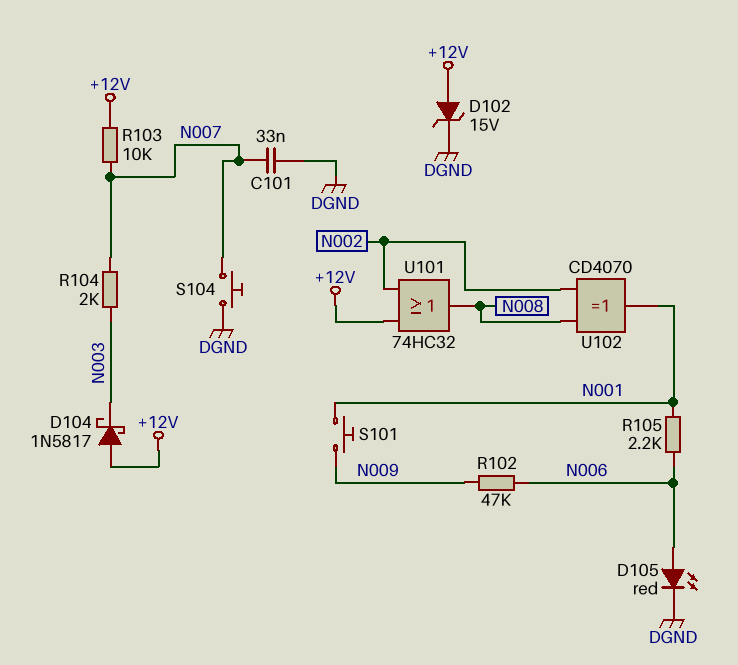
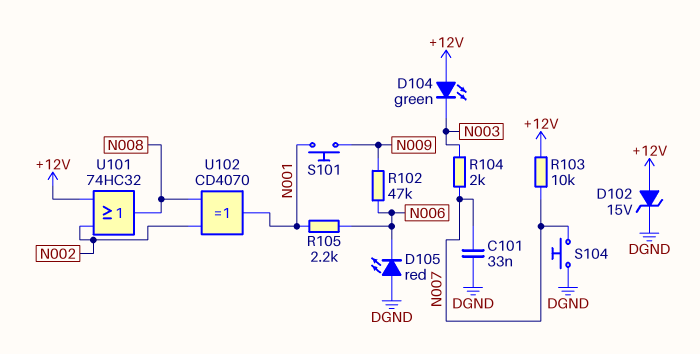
D104: schottky 1N5817 (A +12V, K N003) -> LED green (A +12V, K N003)
D105: LED red (A N006, K DGND) -> LED red (A DGND, K N006)

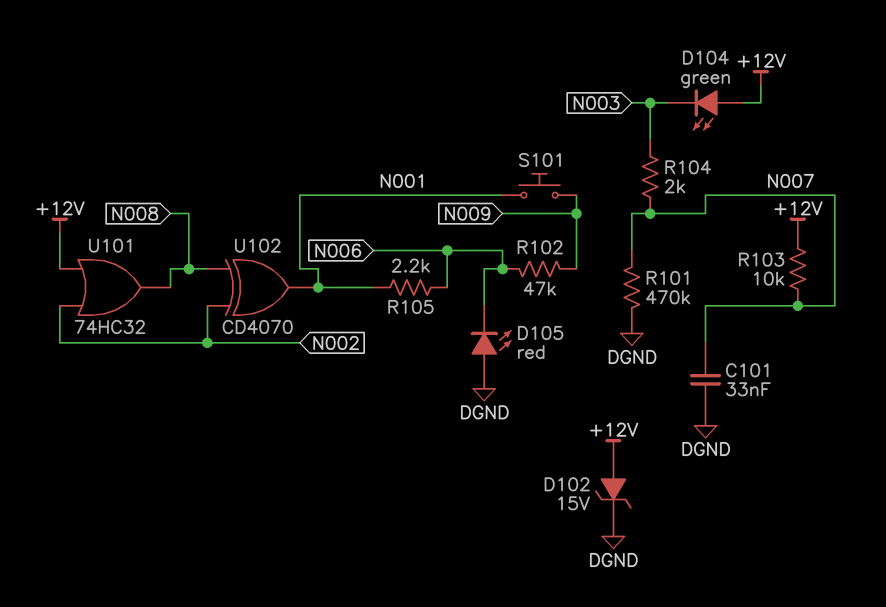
R101: none -> 470k (DGND, N007)
S104: button (DGND, N007) -> none

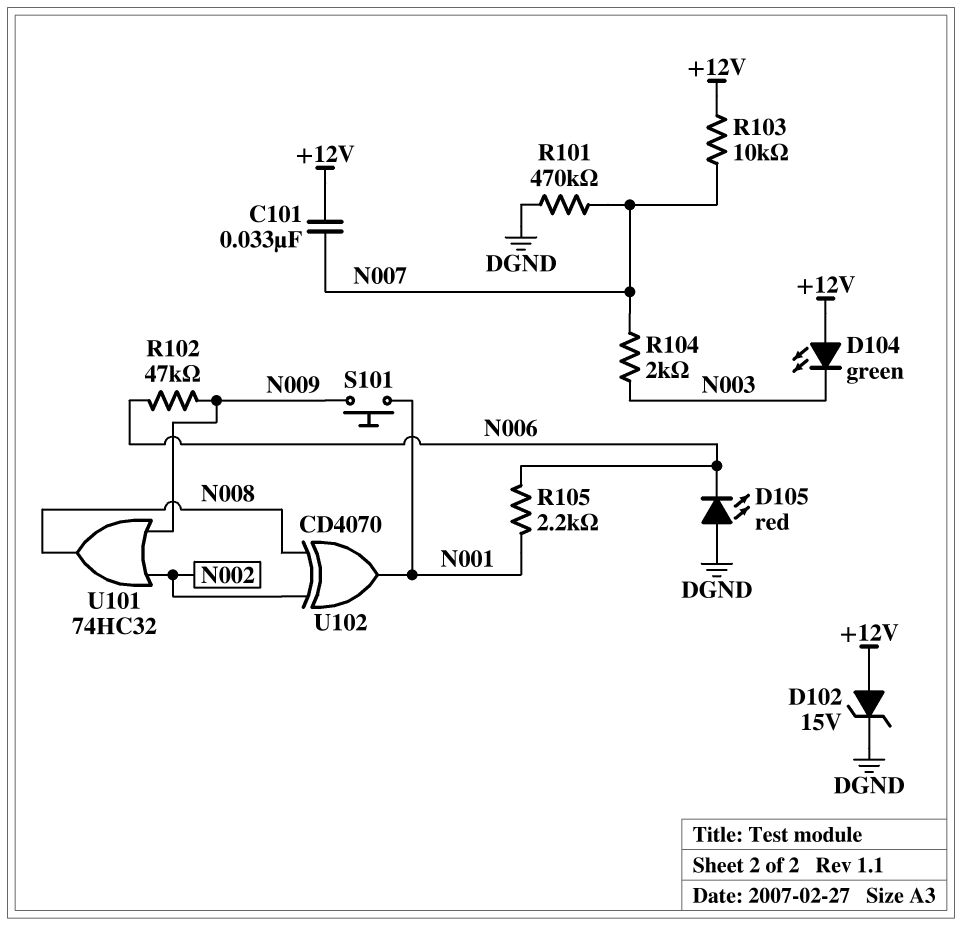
C101: 33nF (DGND, N007) -> 33nF (+12V, N007)
U101: OR 74HC32 (in +12V, in N002, out N008) -> OR 74HC32 (in N002, in N009, out N008)

